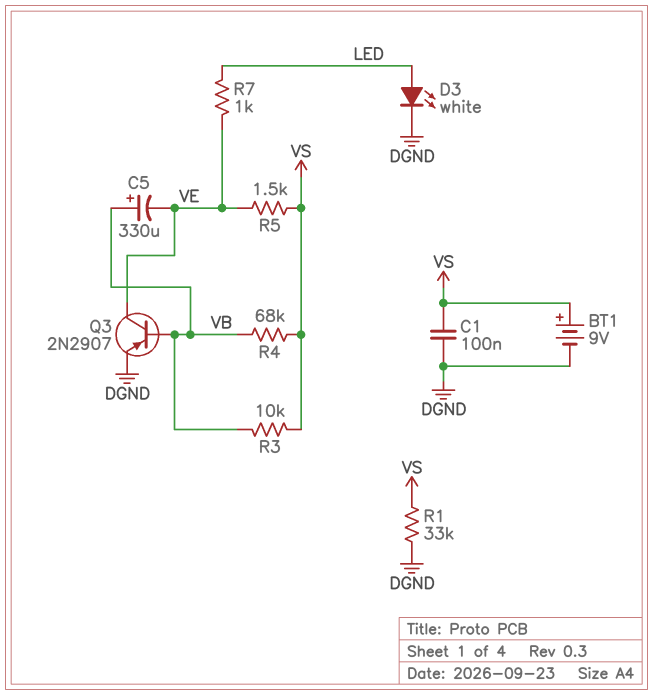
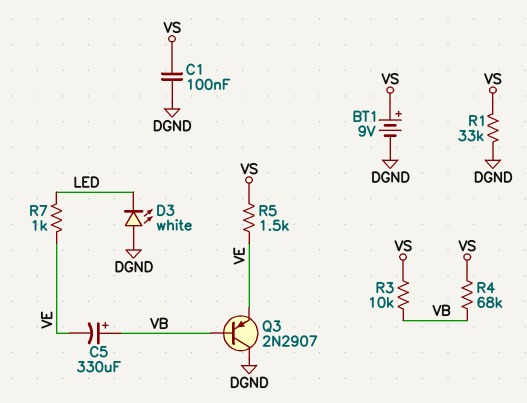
D3: LED white (A LED, K DGND) -> LED white (A DGND, K LED)
Q3: PNP 2N2907 (B VB, C VE, E DGND) -> PNP 2N2907 (B VB, C DGND, E VE)

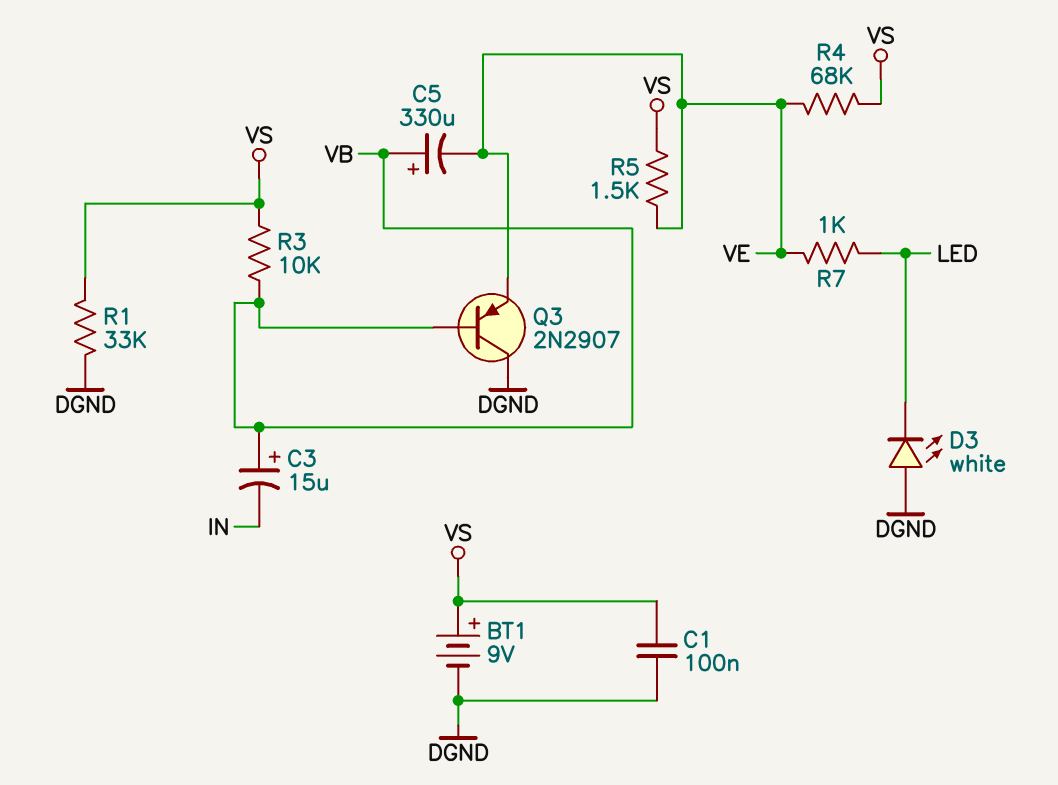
C3: none -> 15uF (plus VB, minus IN)
R4: 68k (VB, VS) -> 68k (VE, VS)

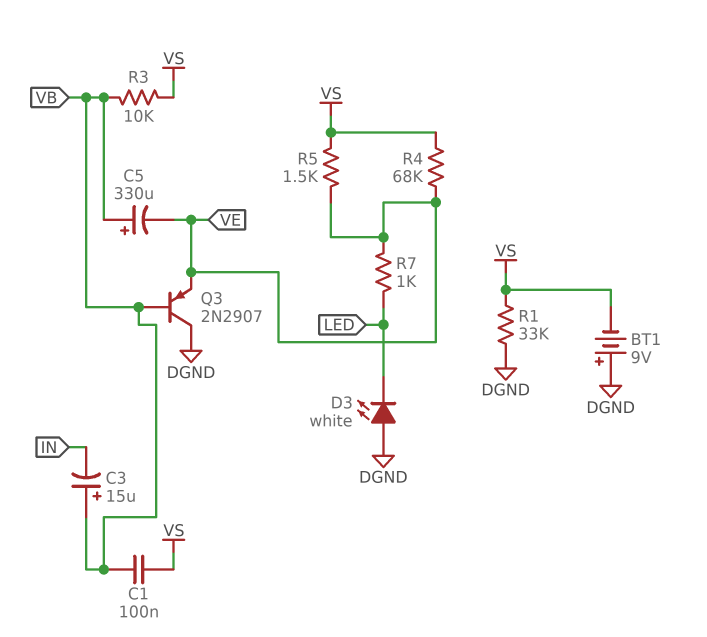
BT1: 9V (plus VS, minus DGND) -> 9V (plus DGND, minus VS)
C1: 100nF (DGND, VS) -> 100nF (VB, VS)

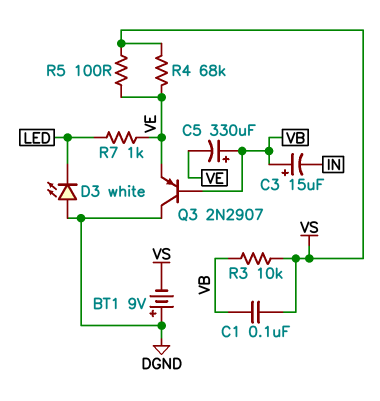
R1: 33k (DGND, VS) -> none
R5: 1.5k (VE, VS) -> 100 (VE, VS)

